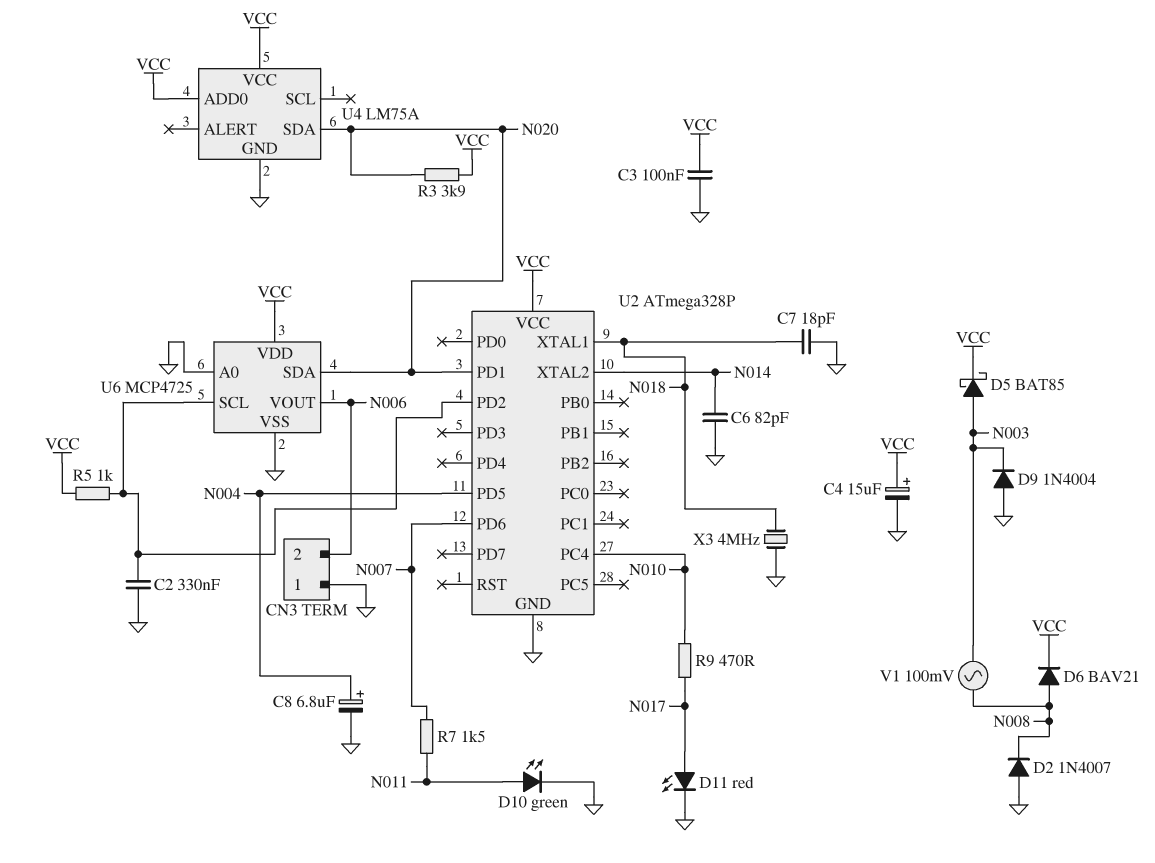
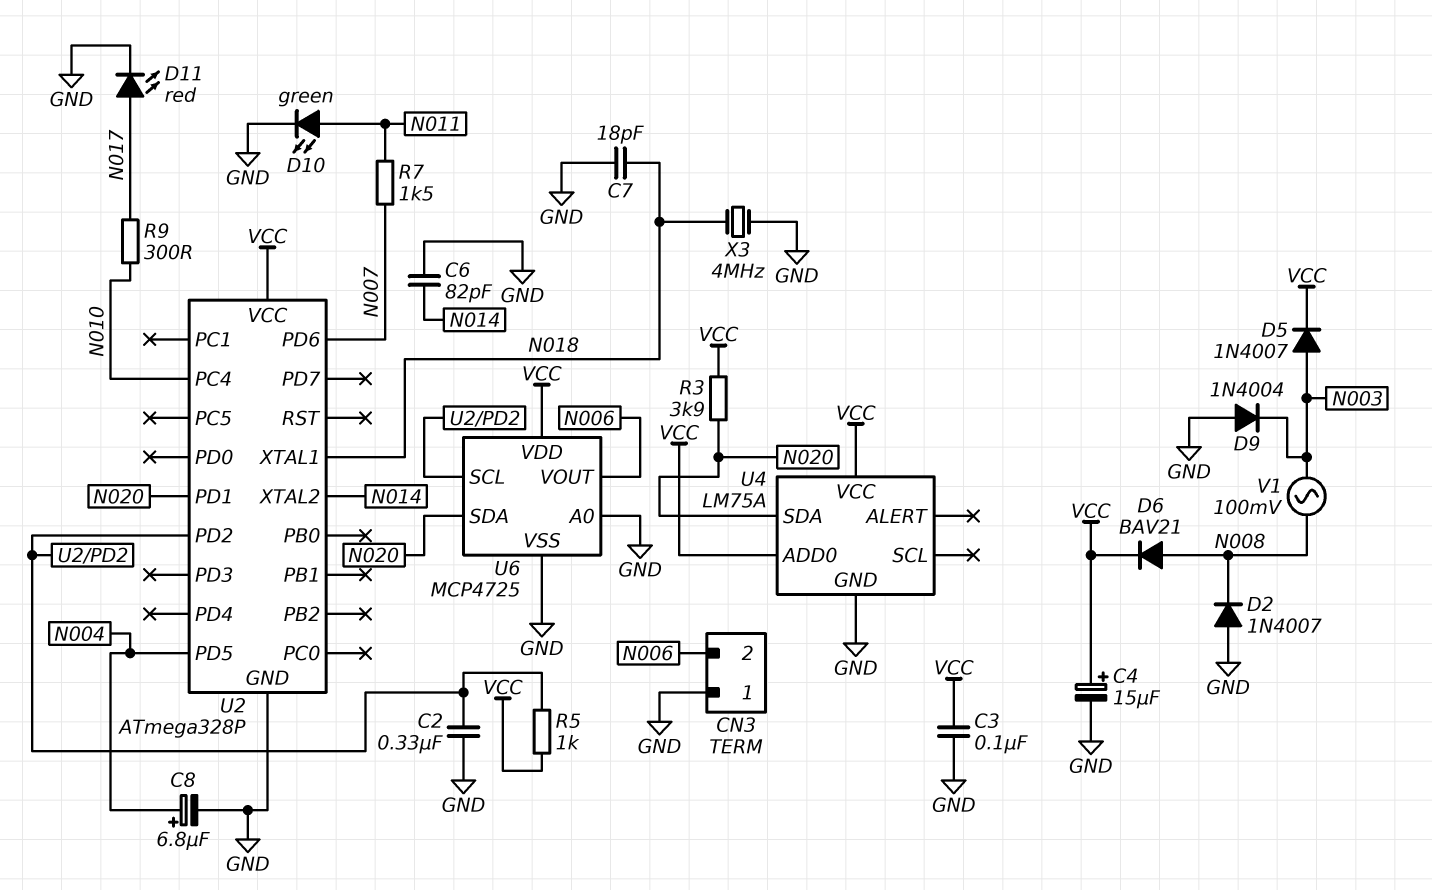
D5: schottky BAT85 (A N003, K VCC) -> diode 1N4007 (A N003, K VCC)
R9: 470 (N010, N017) -> 300 (N010, N017)

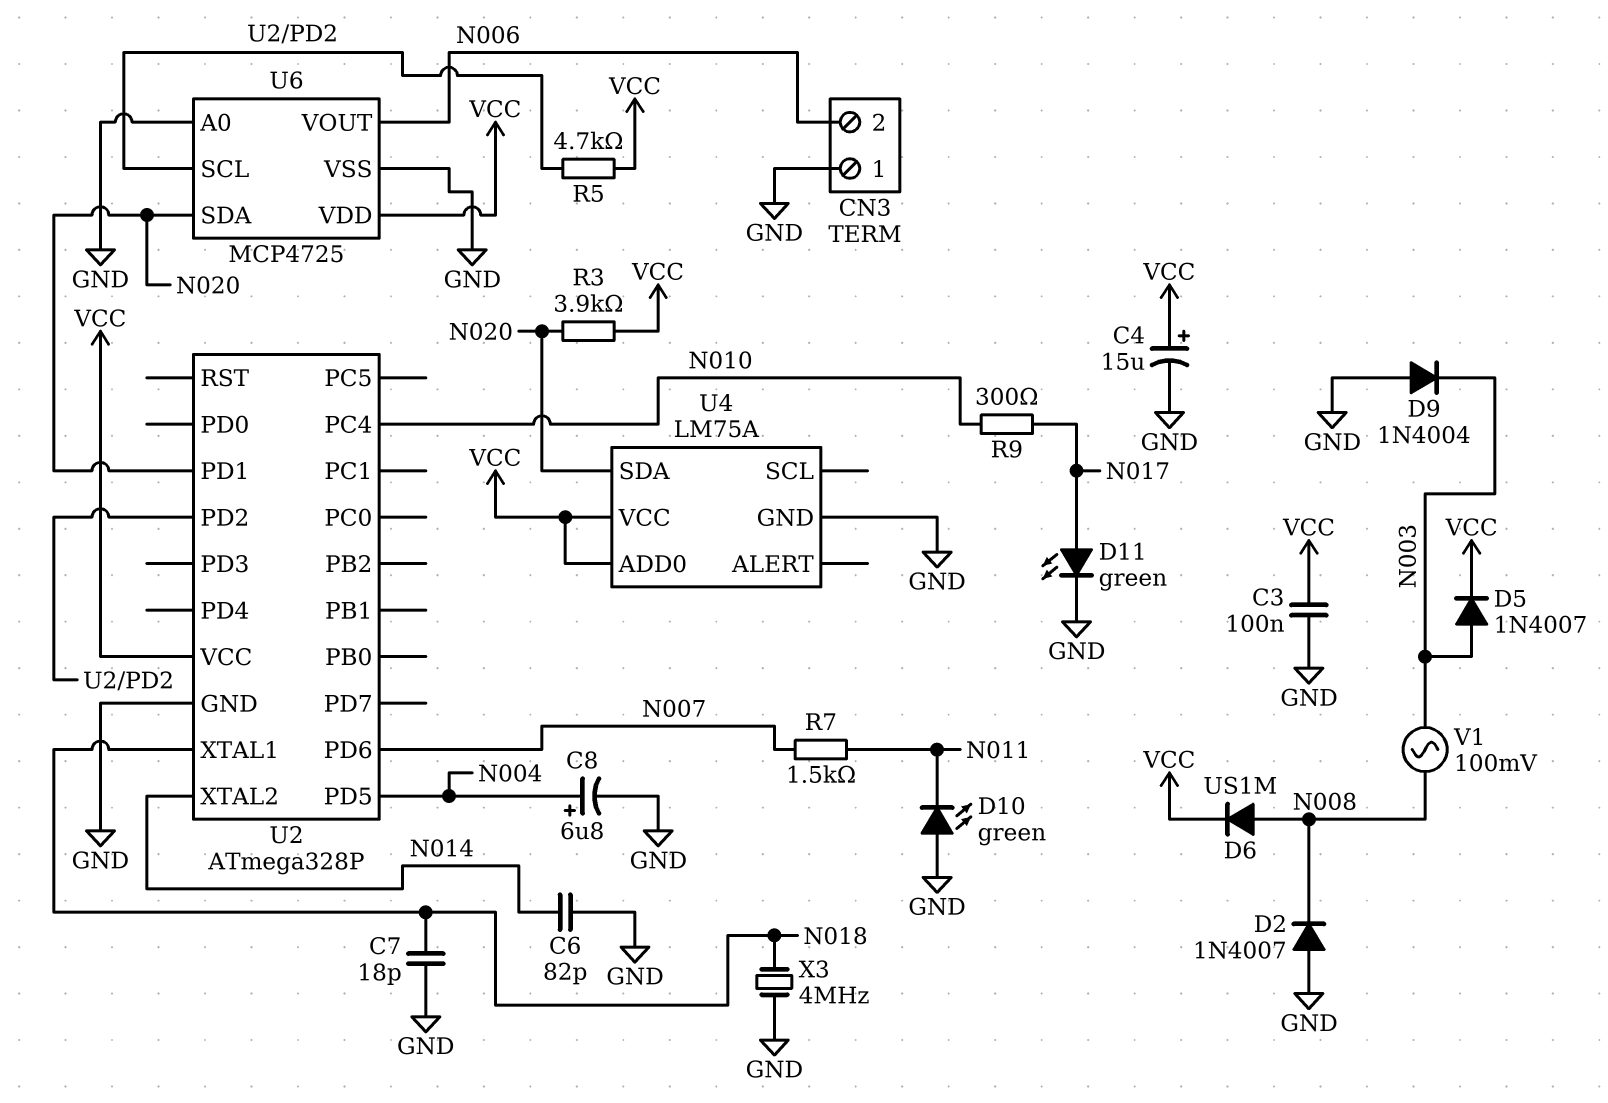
C2: 330nF (GND, U2/PD2) -> none
D6: diode BAV21 (A N008, K VCC) -> diode US1M (A N008, K VCC)
D10: LED green (A N011, K GND) -> LED green (A GND, K N011)
D11: LED red (A N017, K GND) -> LED green (A N017, K GND)
R5: 1k (U2/PD2, VCC) -> 4.7k (U2/PD2, VCC)

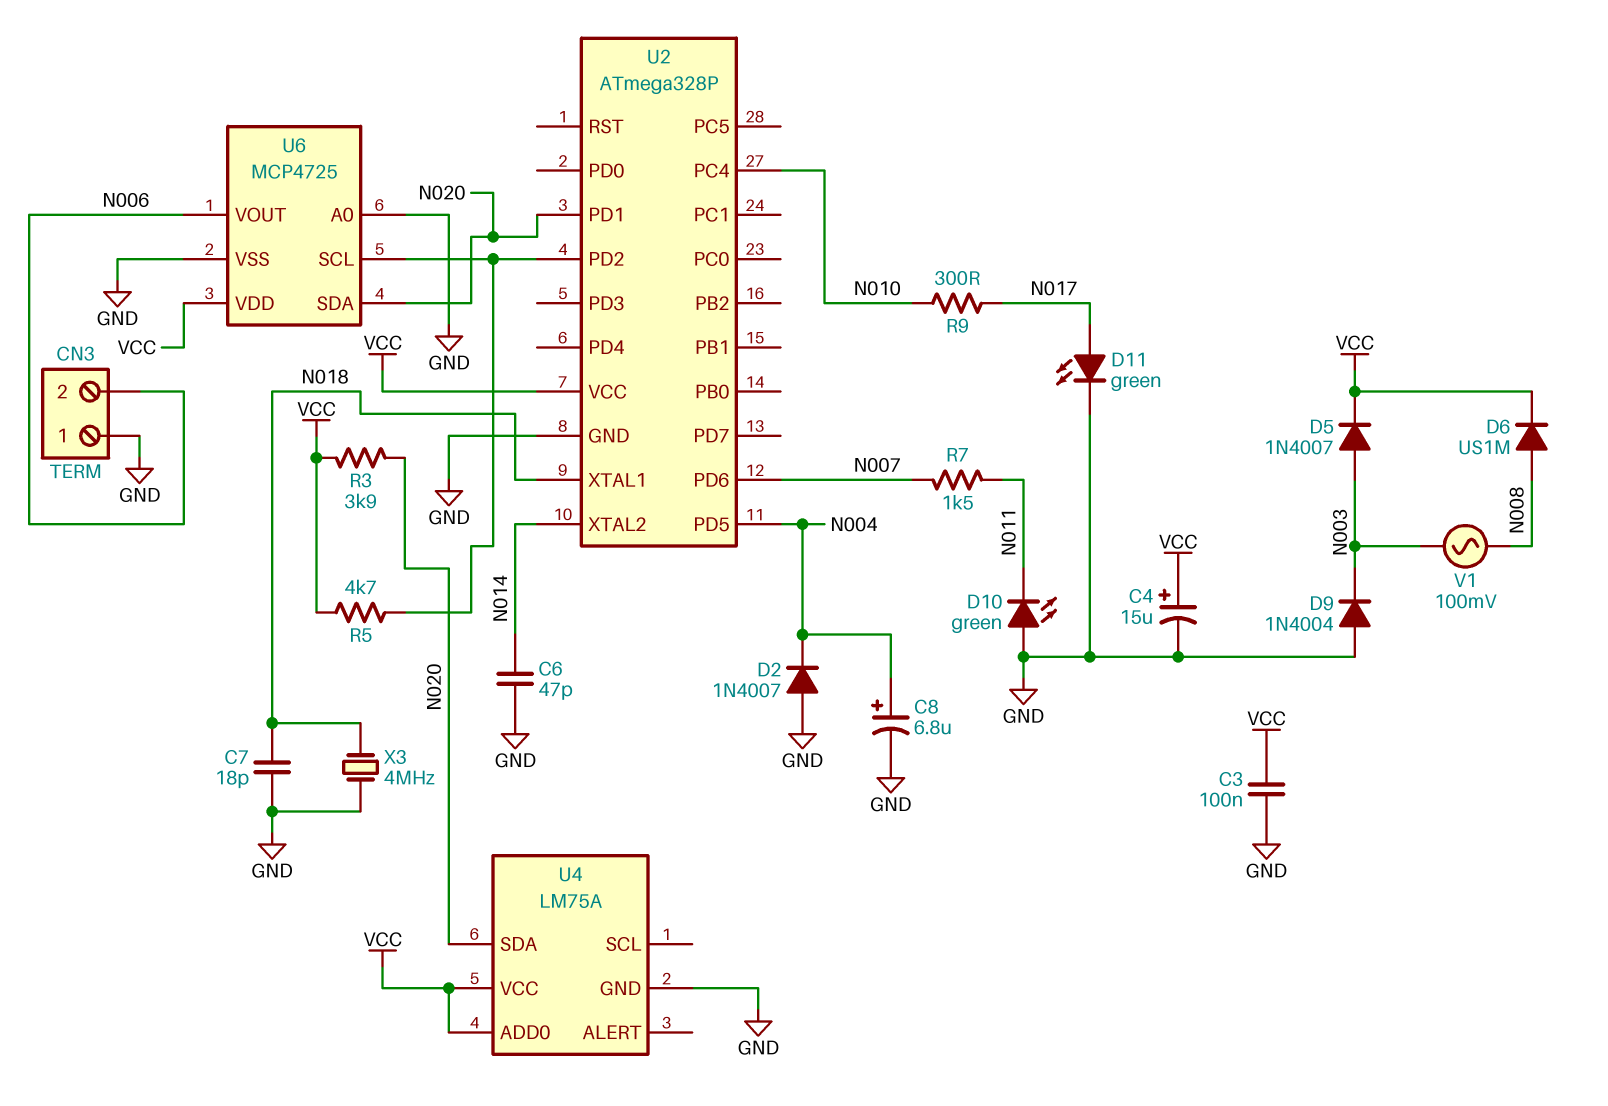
C6: 82pF (GND, N014) -> 47pF (GND, N014)
D2: diode 1N4007 (A GND, K N008) -> diode 1N4007 (A GND, K N004)

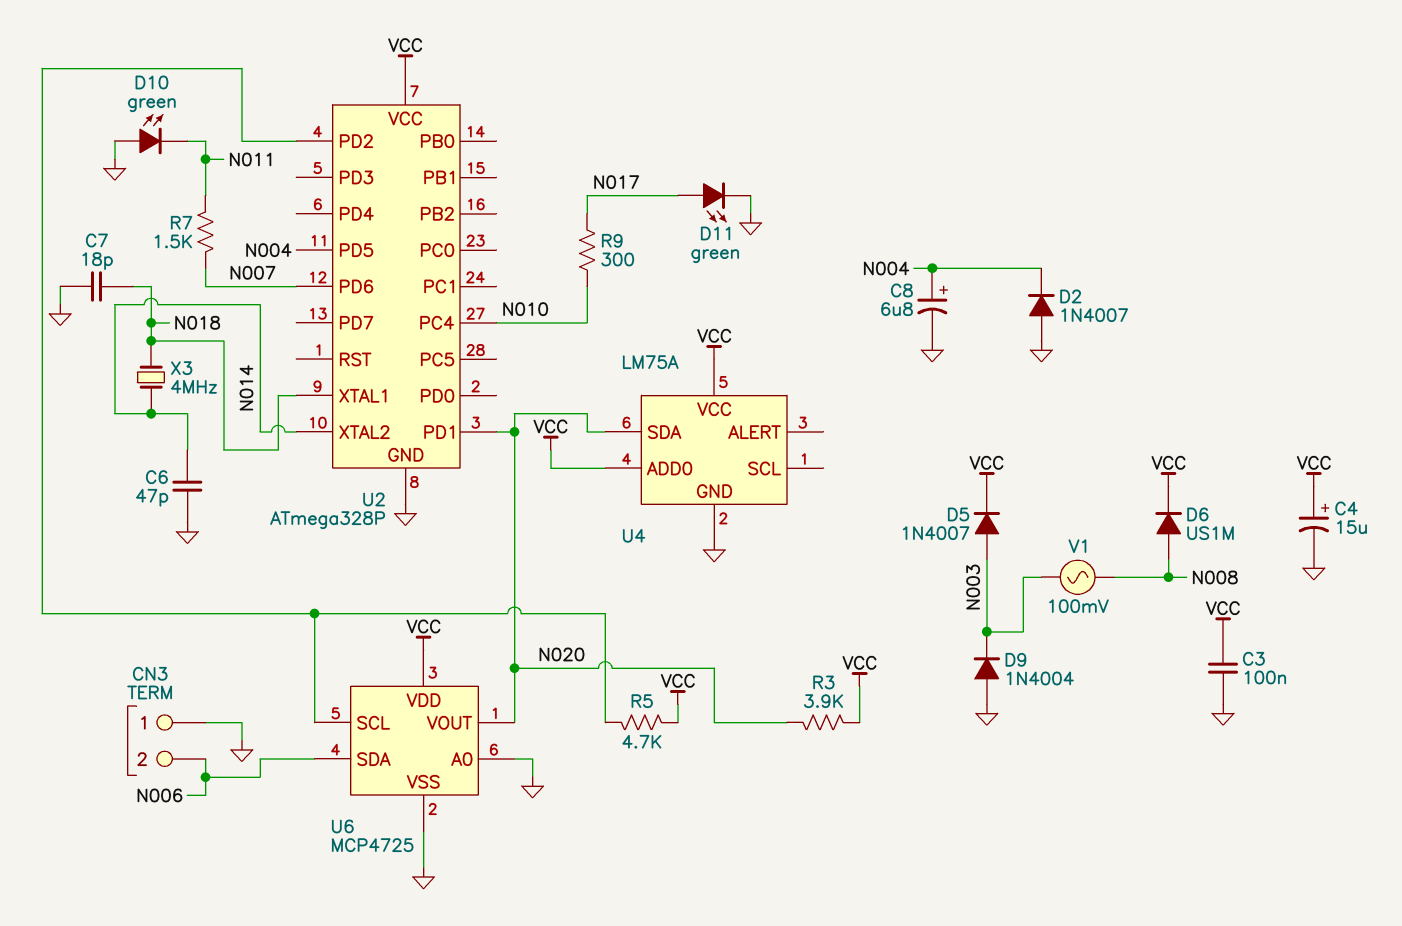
U6 pin SDA: N020 -> N006
U6 pin VOUT: N006 -> N020
X3: 4MHz (GND, N018) -> 4MHz (N014, N018)

